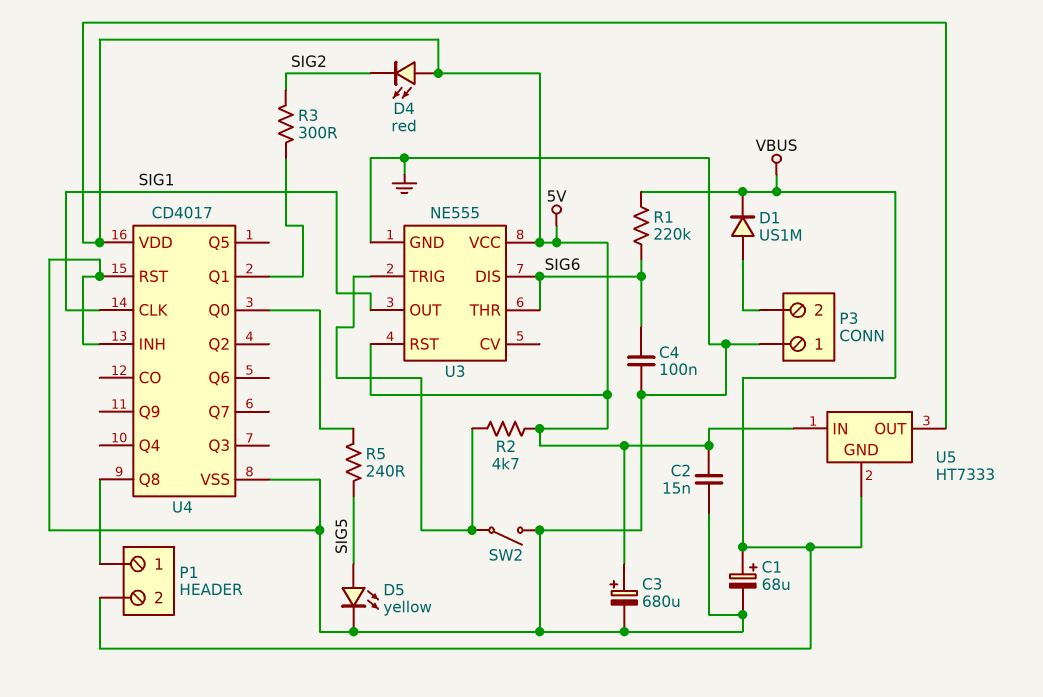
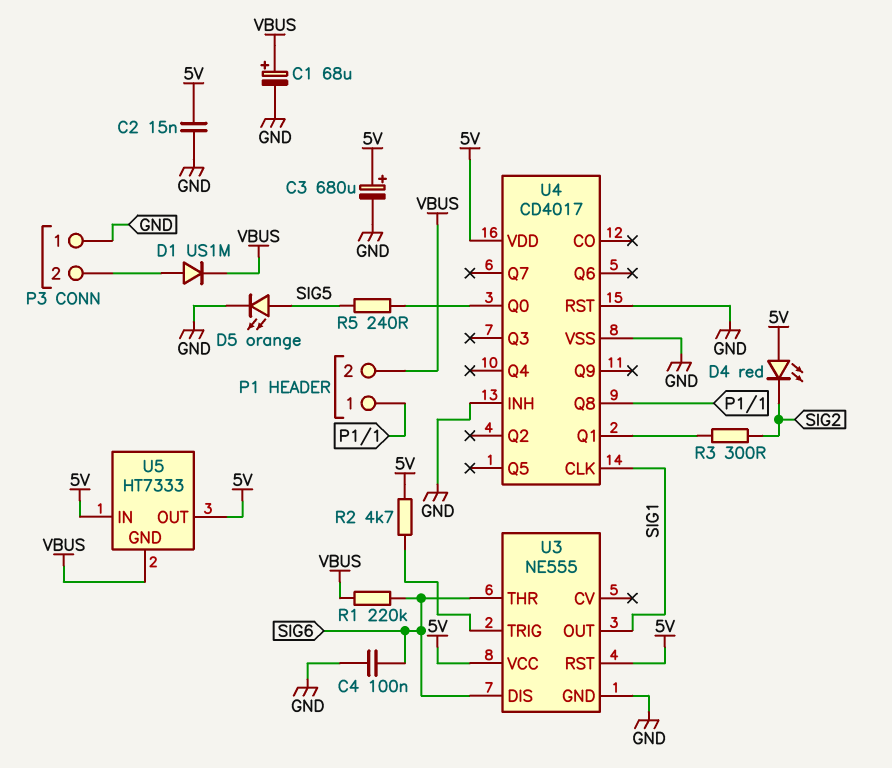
D5: LED yellow (A SIG5, K GND) -> LED orange (A SIG5, K GND)
SW2: switch (GND, U3/TRIG) -> none

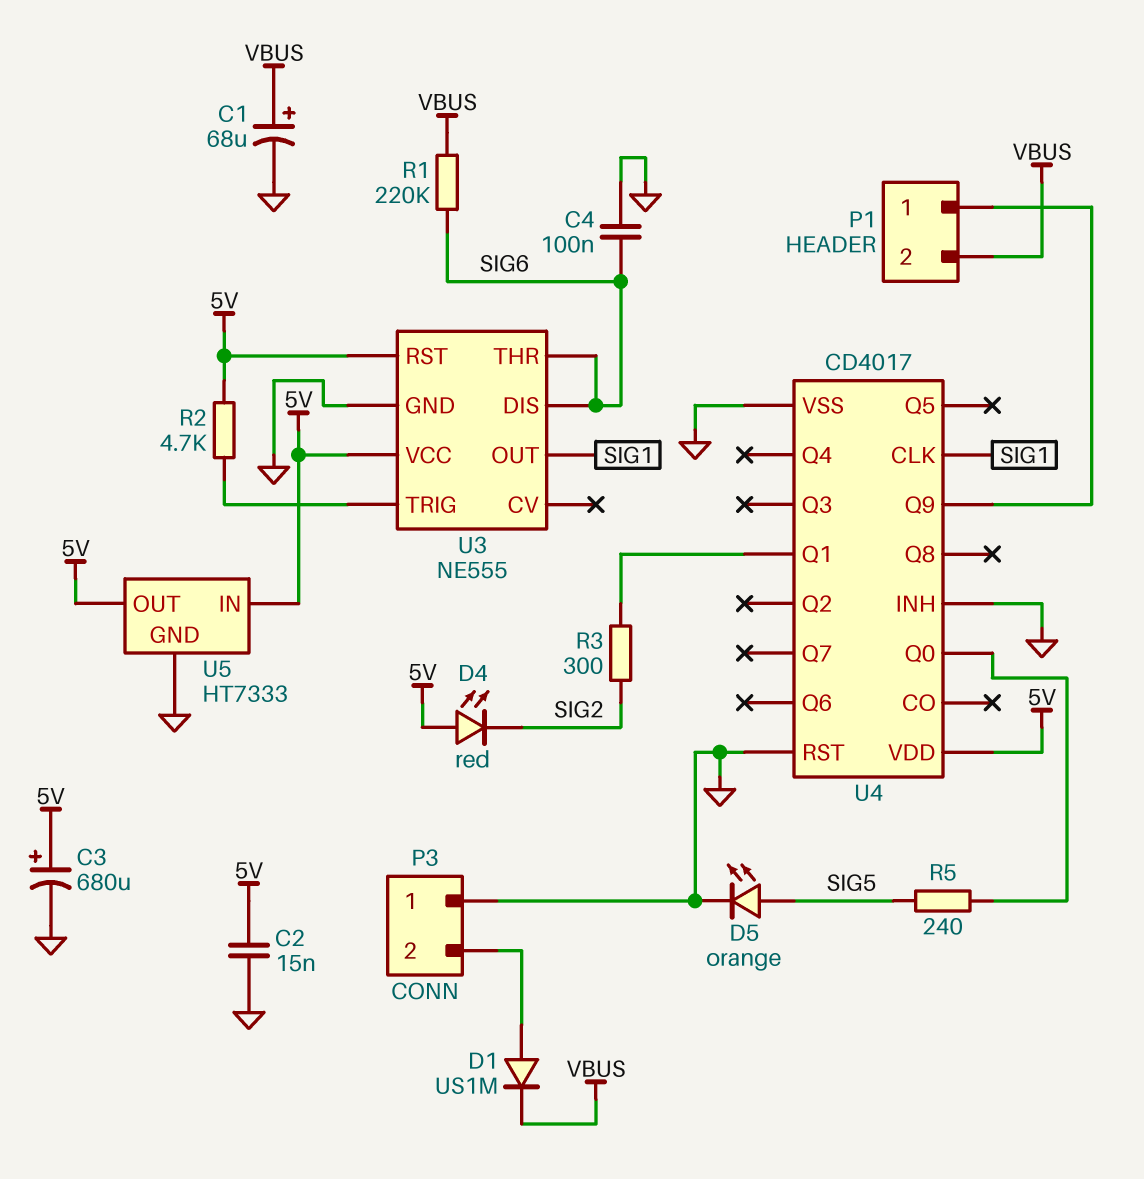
U4 pin Q8: P1/1 -> none
U4 pin Q9: none -> P1/1
U5 pin GND: VBUS -> GND

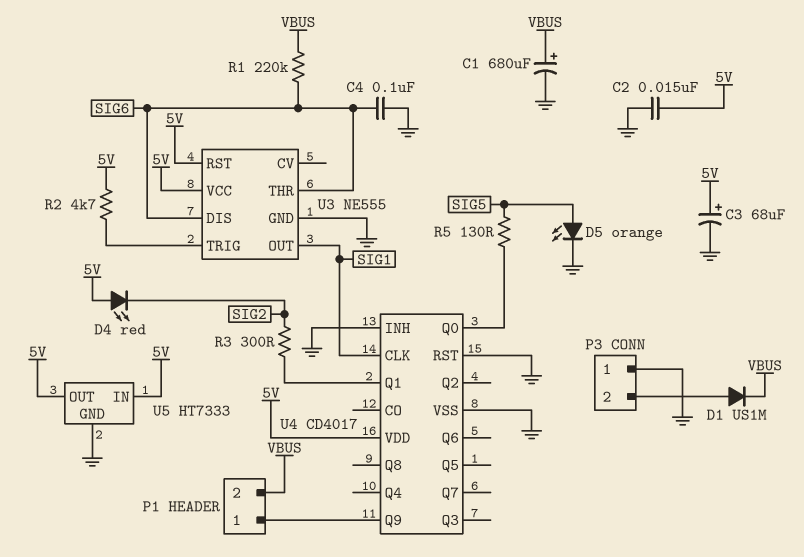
C1: 68uF (plus VBUS, minus GND) -> 680uF (plus VBUS, minus GND)
C3: 680uF (plus 5V, minus GND) -> 68uF (plus 5V, minus GND)
R5: 240 (SIG5, U4/Q0) -> 130 (SIG5, U4/Q0)

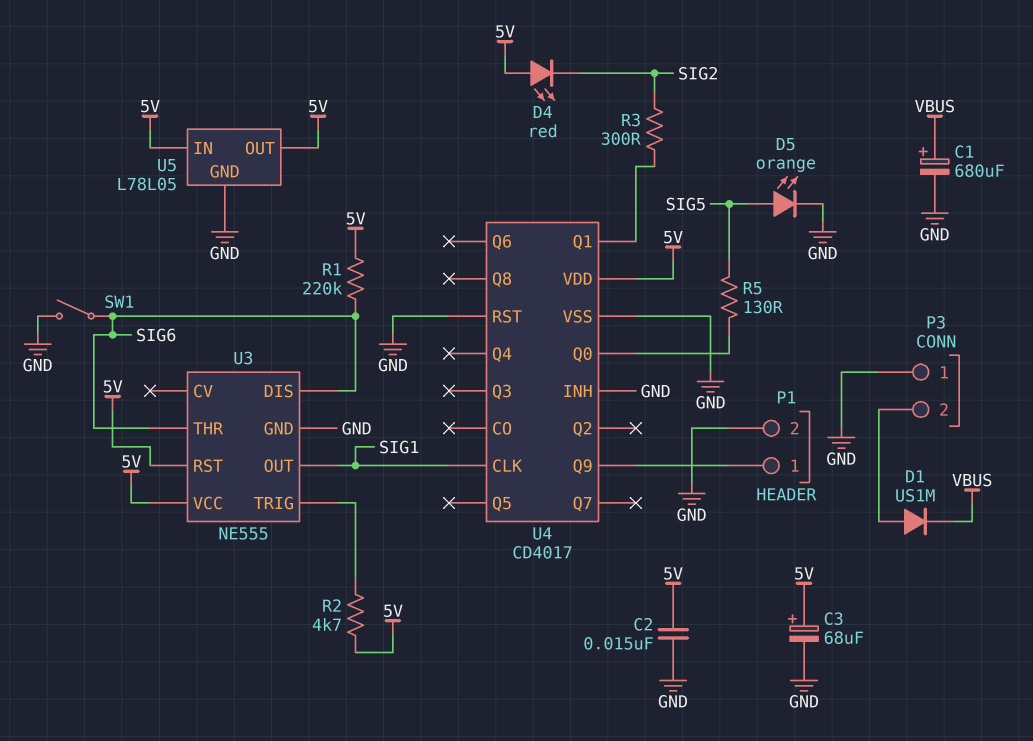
C4: 100nF (GND, SIG6) -> none
P1 pin 2: VBUS -> GND
R1: 220k (SIG6, VBUS) -> 220k (5V, SIG6)
SW1: none -> switch (GND, SIG6)
U5: HT7333 -> L78L05

